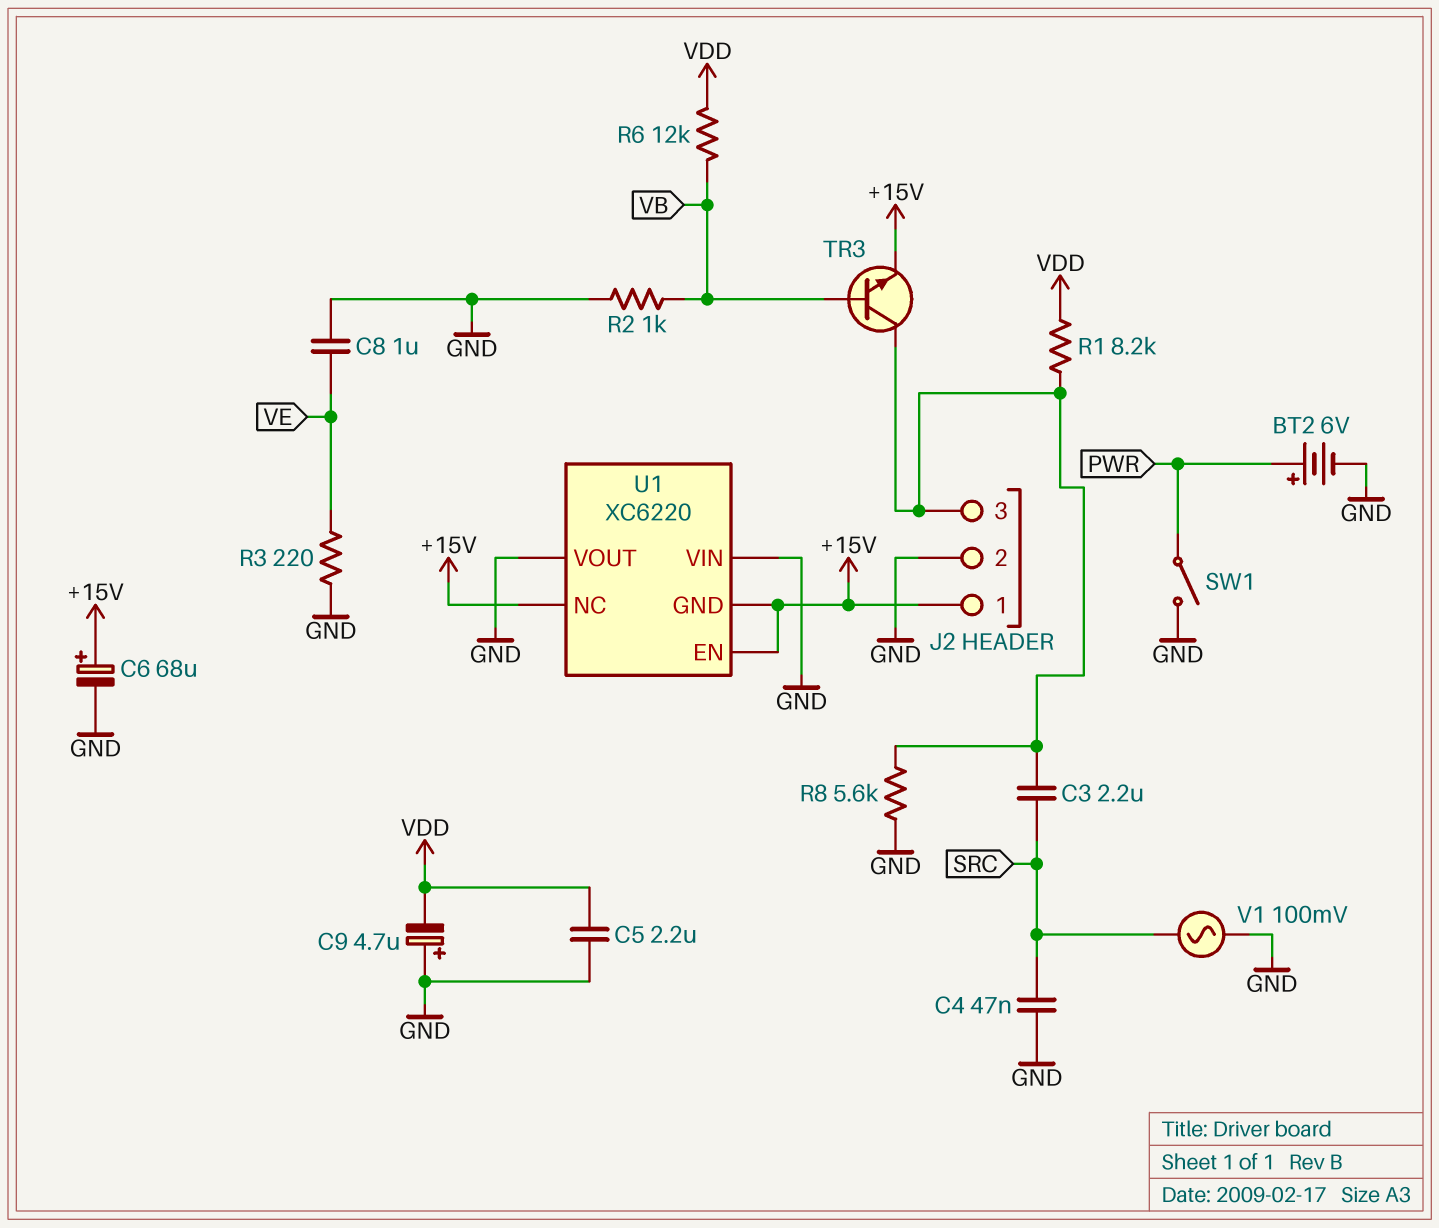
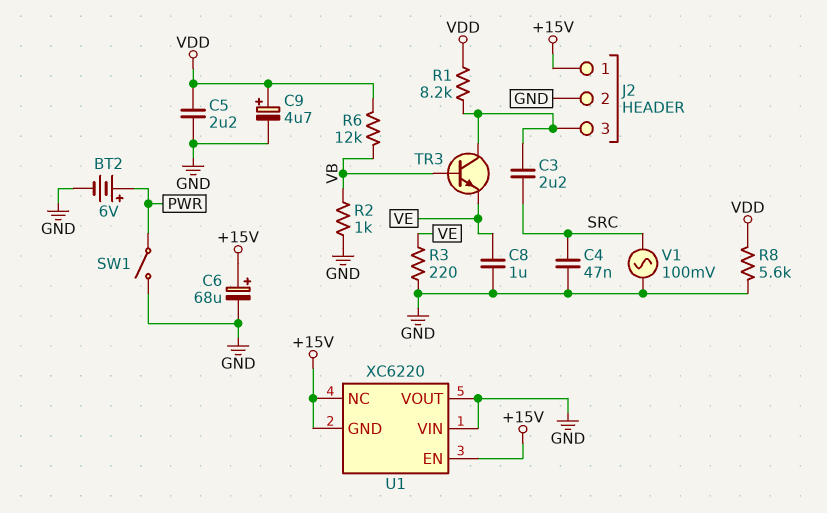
C9: 4.7uF (plus GND, minus VDD) -> 4.7uF (plus VDD, minus GND)
R8: 5.6k (GND, J2/3) -> 5.6k (GND, VDD)
TR3: NPN (B VB, C J2/3, E +15V) -> NPN (B VB, C J2/3, E VE)

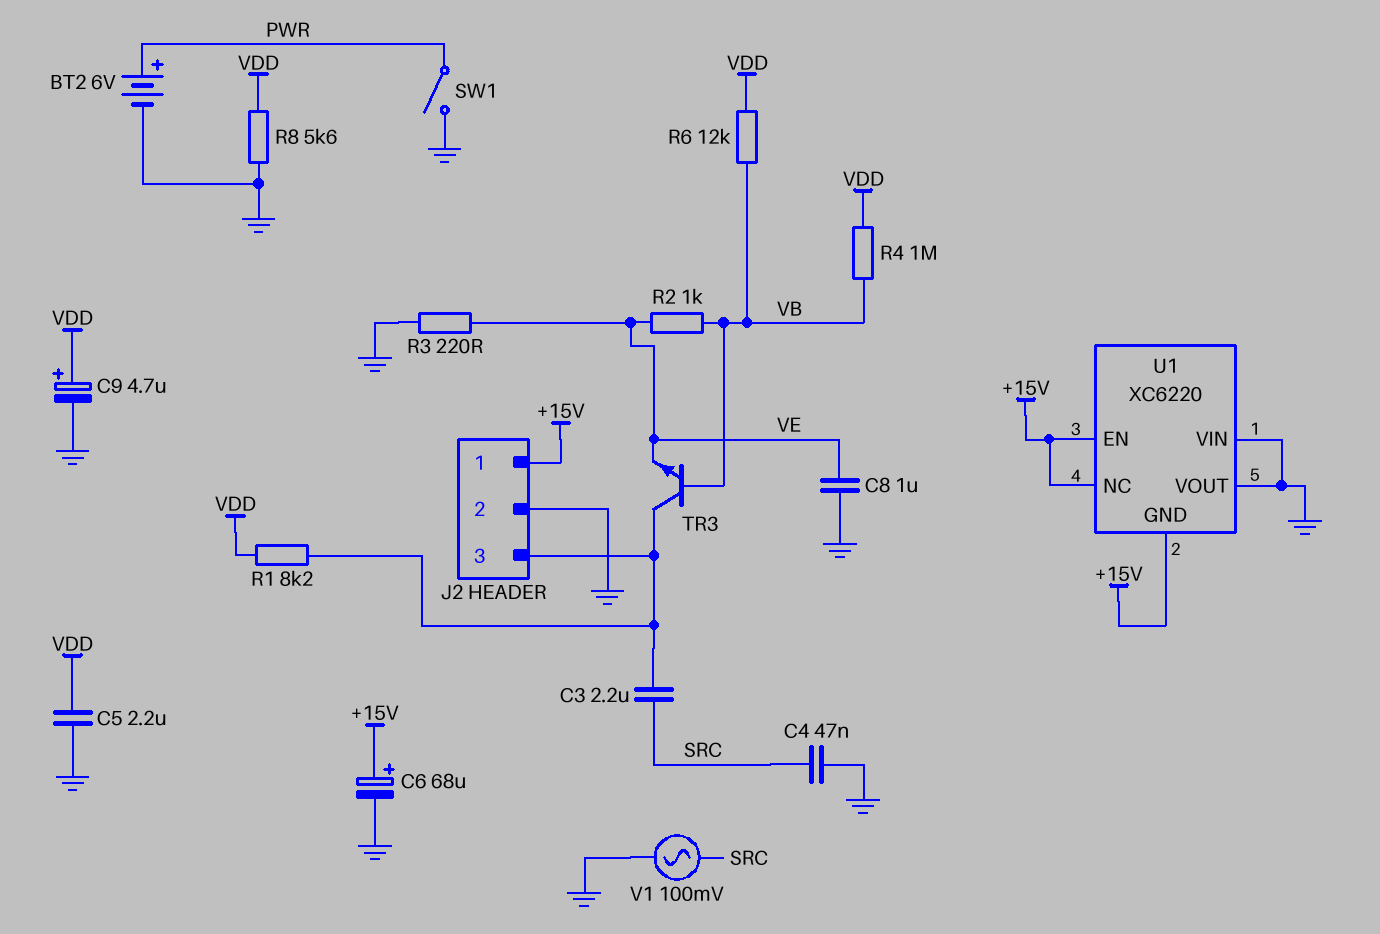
R2: 1k (GND, VB) -> 1k (VB, VE)
R4: none -> 1M (VB, VDD)

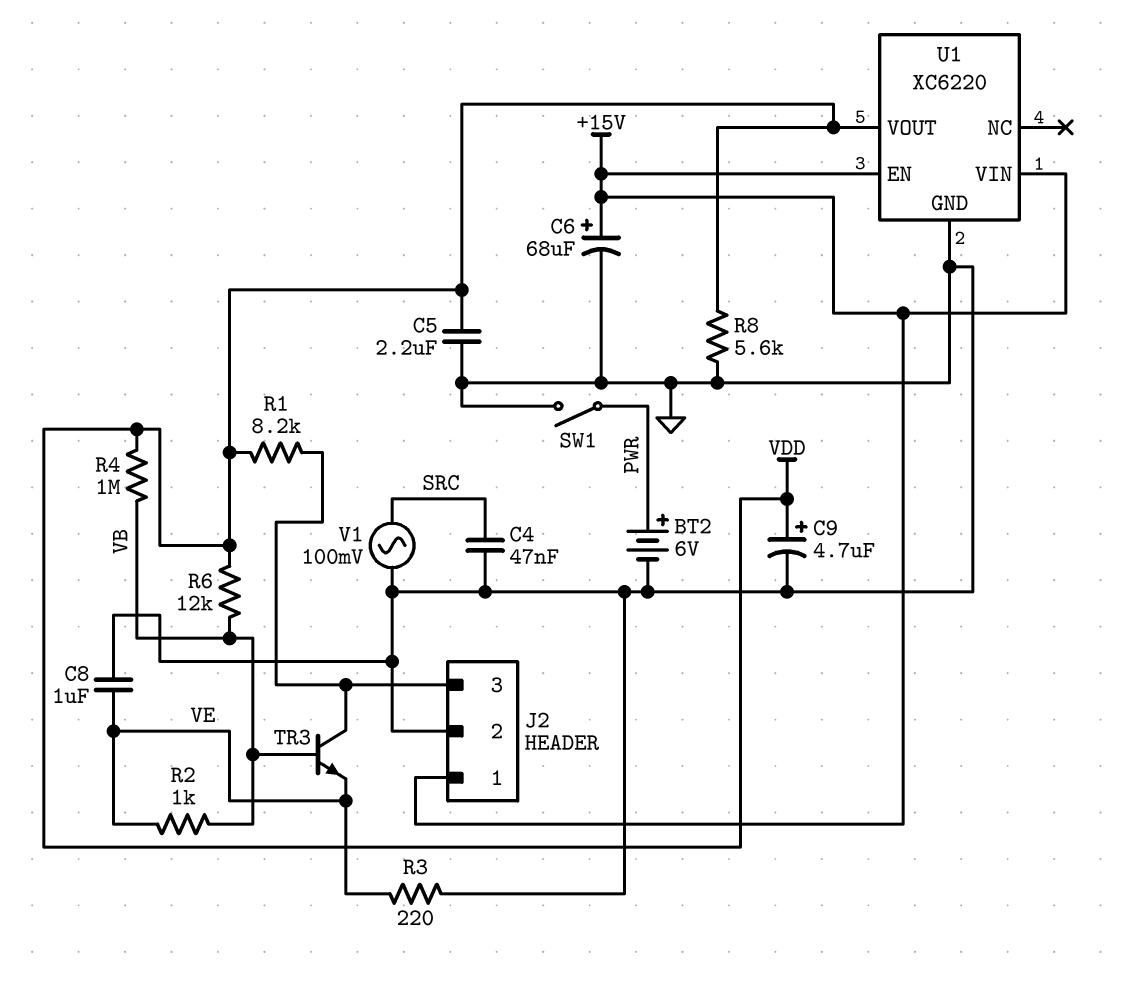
C3: 2.2uF (J2/3, SRC) -> none
U1 pin GND: +15V -> GND
U1 pin NC: +15V -> none
U1 pin VIN: GND -> +15V
U1 pin VOUT: GND -> VDD

